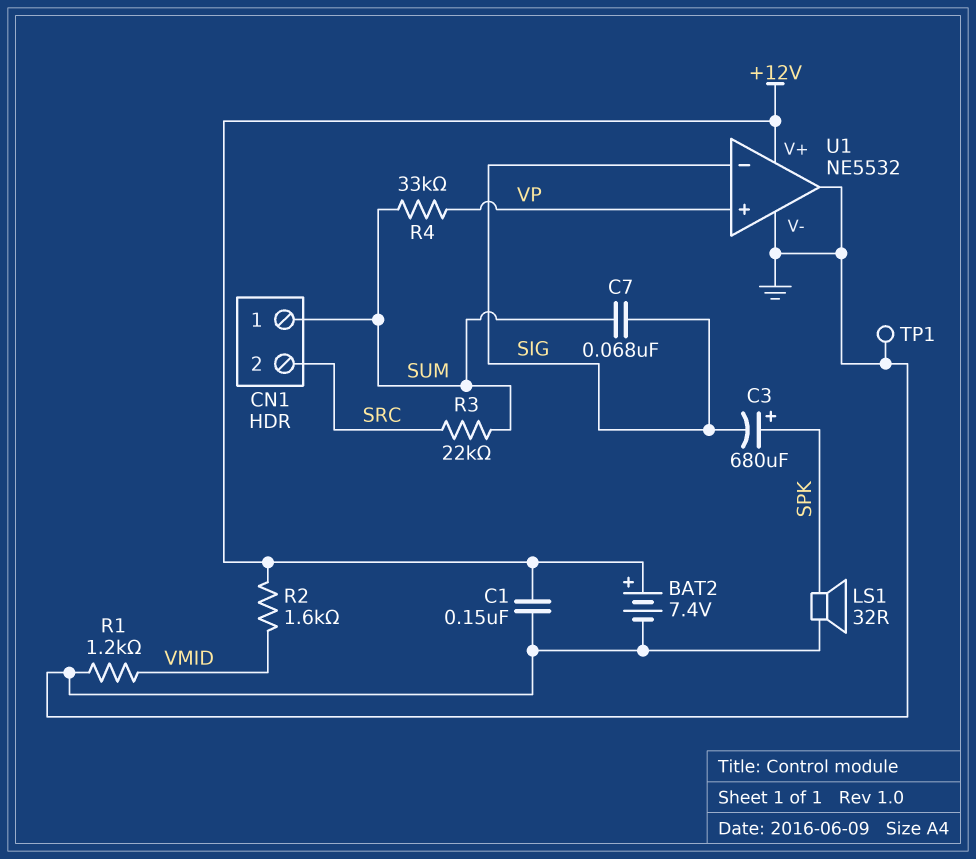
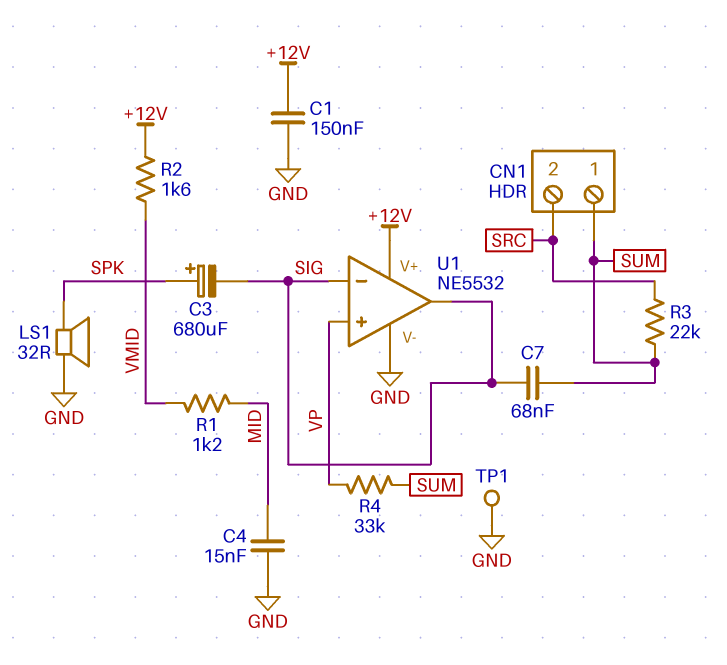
BAT2: 7.4V (plus +12V, minus GND) -> none
C4: none -> 15nF (GND, MID)
R1: 1.2k (GND, VMID) -> 1.2k (MID, VMID)
U1 pin out: GND -> SIG

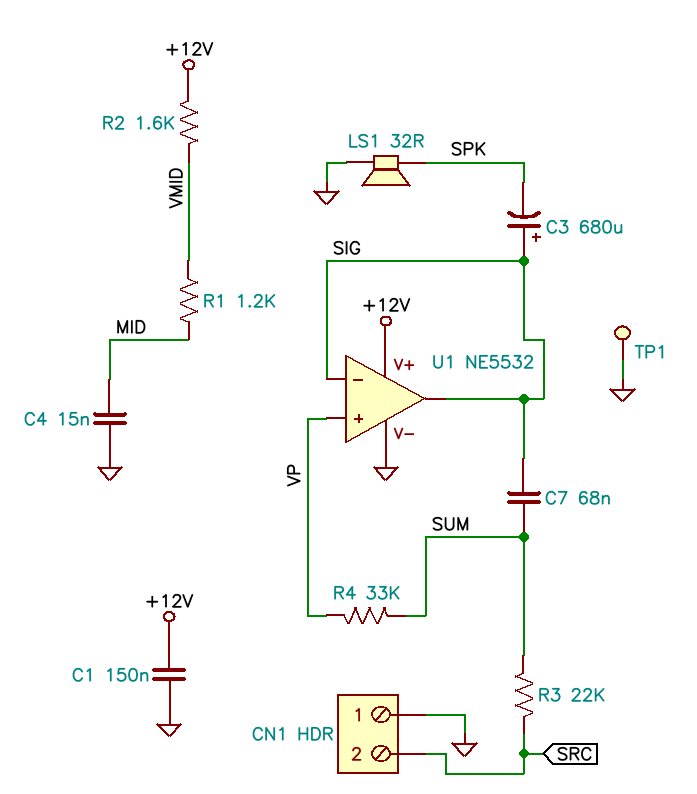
C3: 680uF (plus SPK, minus SIG) -> 680uF (plus SIG, minus SPK)
CN1 pin 1: SUM -> GND

